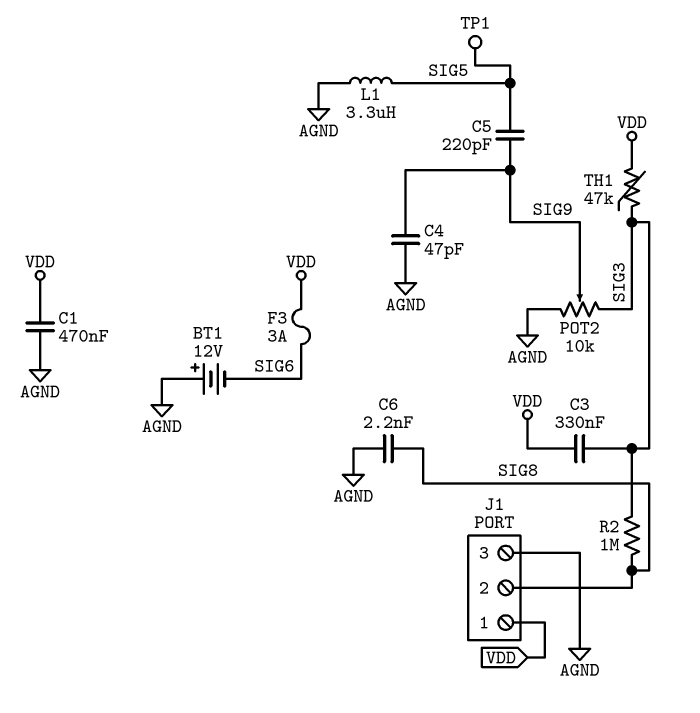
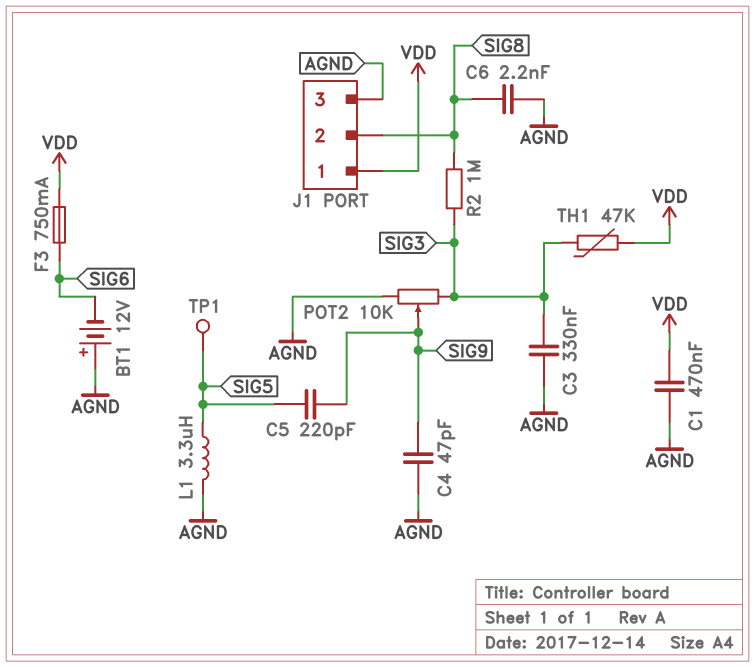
C3: 330nF (SIG3, VDD) -> 330nF (AGND, SIG3)
F3: 3A (SIG6, VDD) -> 750mA (SIG6, VDD)

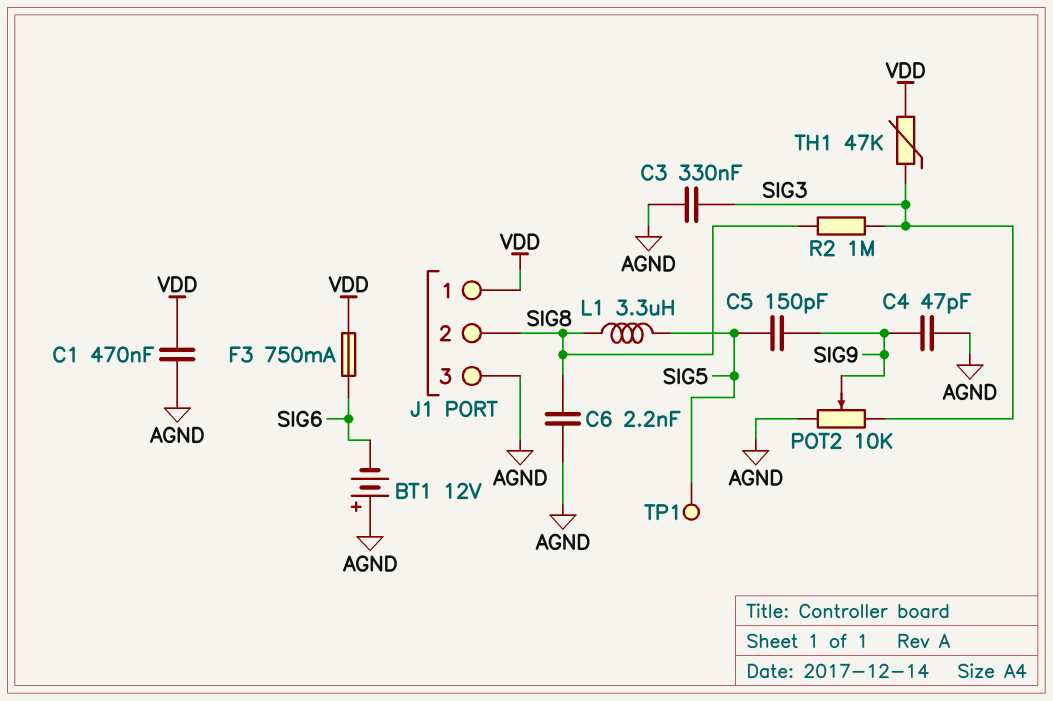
C5: 220pF (SIG5, SIG9) -> 150pF (SIG5, SIG9)
L1: 3.3uH (AGND, SIG5) -> 3.3uH (SIG5, SIG8)

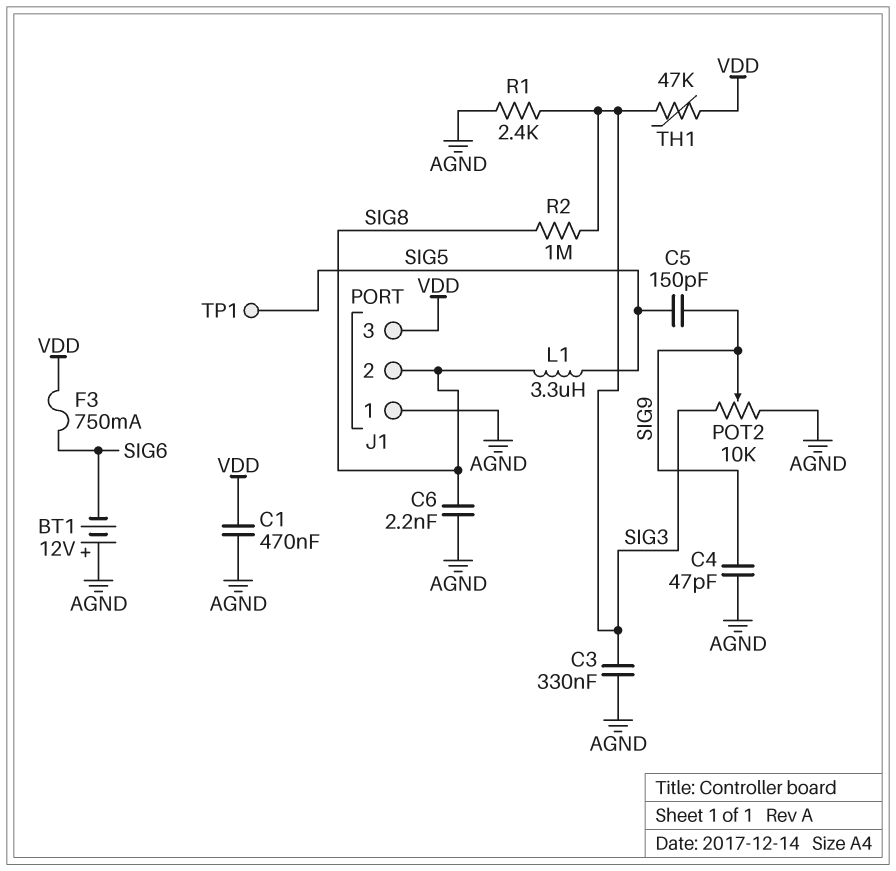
J1 pin 1: VDD -> AGND
J1 pin 3: AGND -> VDD
R1: none -> 2.4k (AGND, SIG3)

